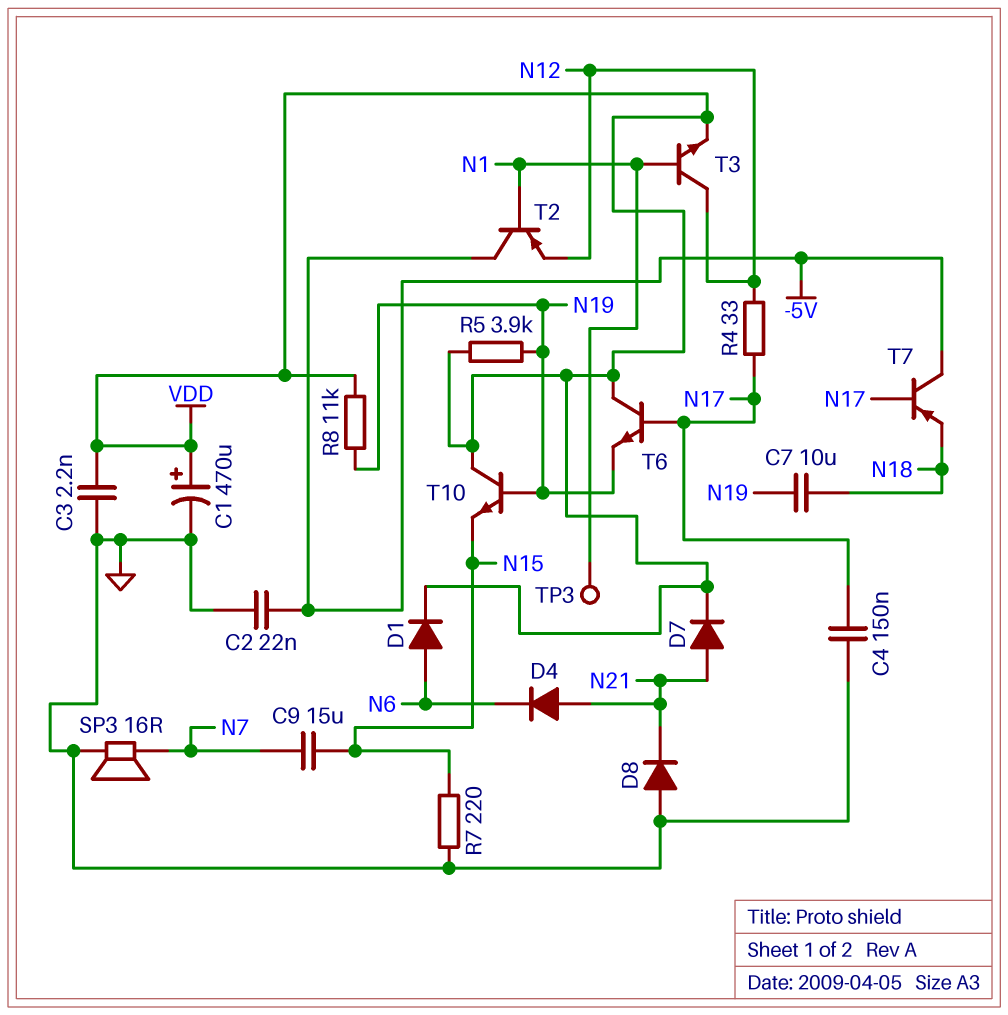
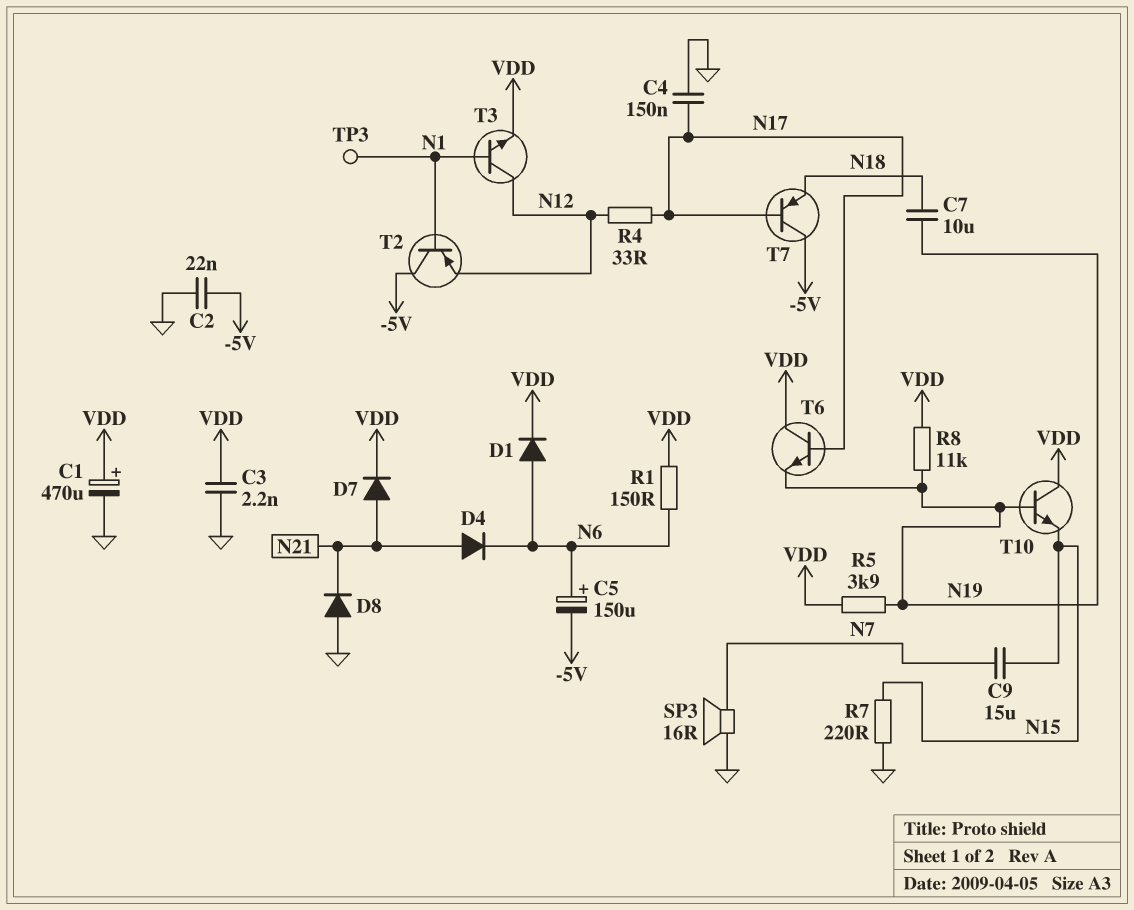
C5: none -> 150uF (plus N6, minus -5V)
R1: none -> 150 (N6, VDD)

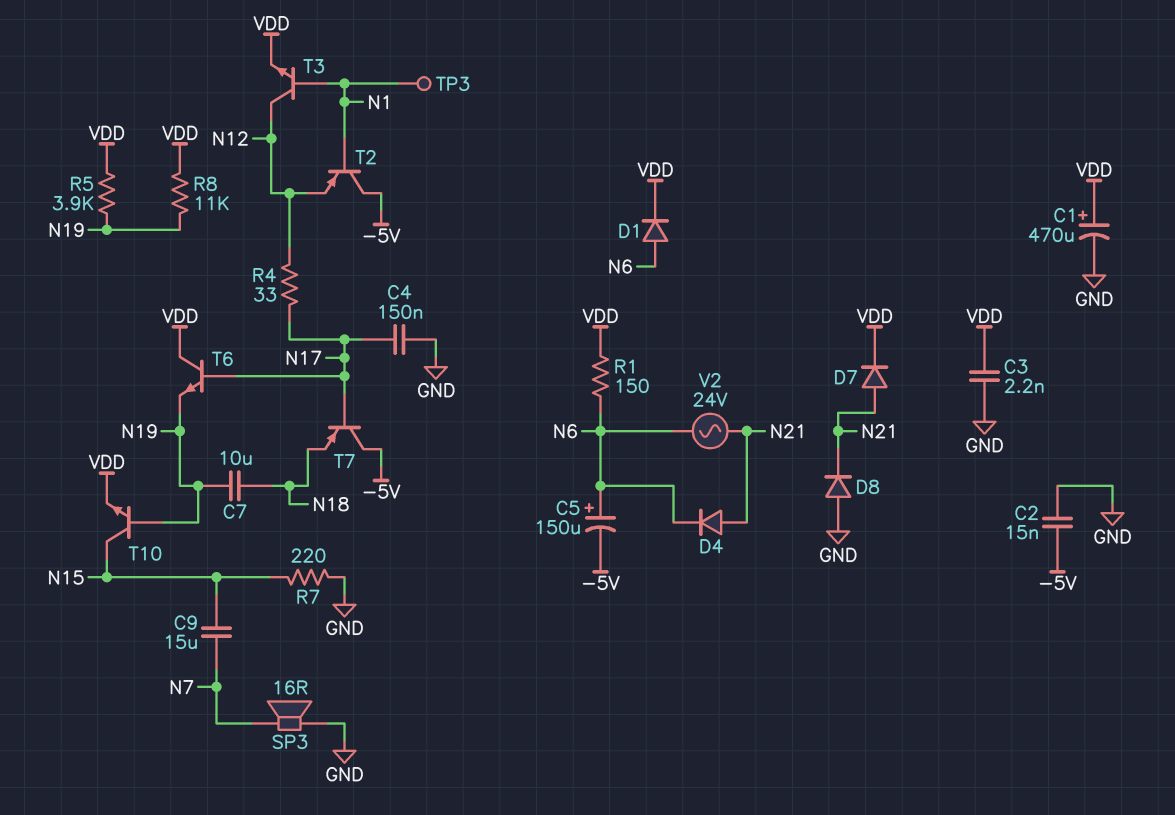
C2: 22nF (-5V, GND) -> 15nF (-5V, GND)
T10: NPN (B N19, C VDD, E N15) -> NPN (B N19, C N15, E VDD)
V2: none -> AC 24V (N6, N21)

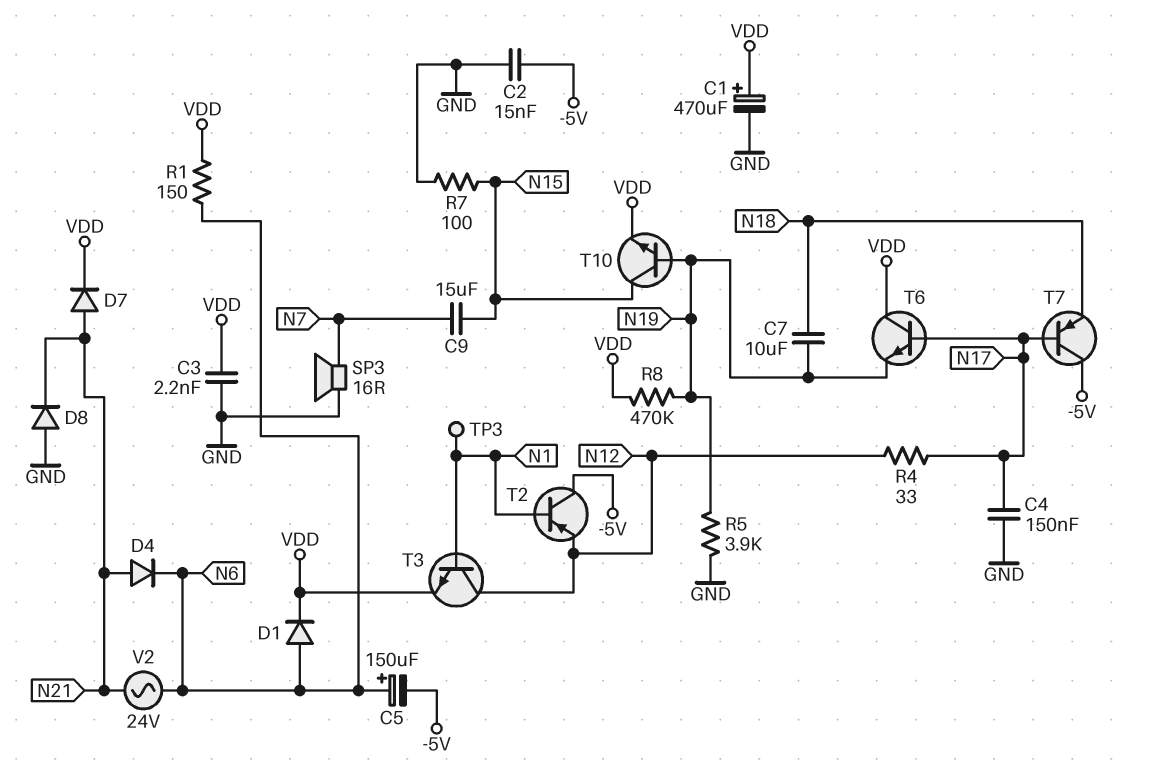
R5: 3.9k (N19, VDD) -> 3.9k (GND, N19)
R7: 220 (GND, N15) -> 100 (GND, N15)
R8: 11k (N19, VDD) -> 470k (N19, VDD)

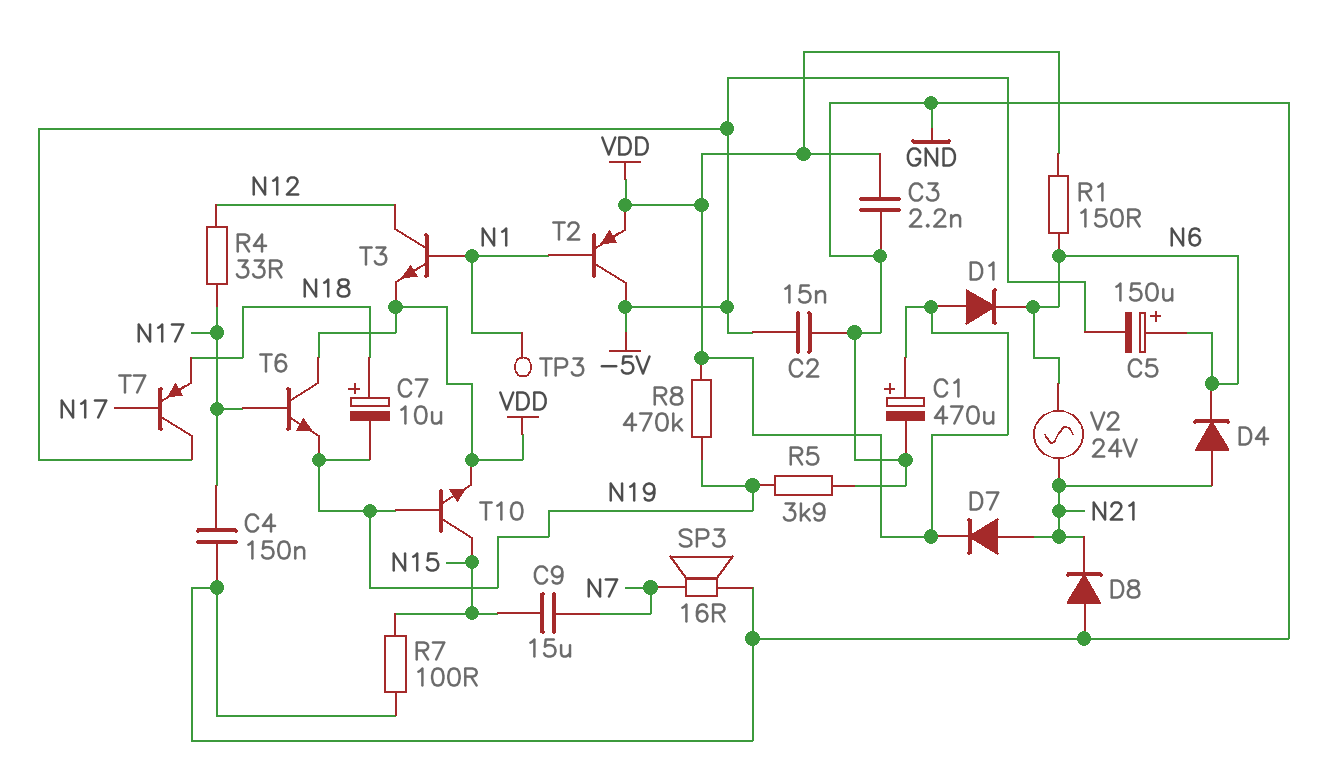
C7: 10uF (N18, N19) -> 10uF (plus N18, minus N19)
D1: diode (A N6, K VDD) -> diode (A VDD, K N6)
T2: PNP (B N1, C -5V, E N12) -> PNP (B N1, C -5V, E VDD)

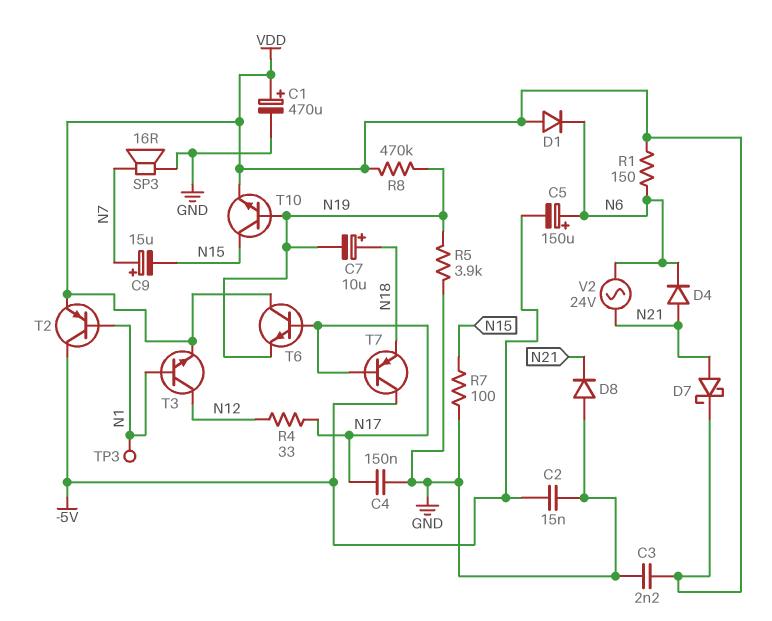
C9: 15uF (N7, N15) -> 15uF (plus N7, minus N15)
D7: diode (A N21, K VDD) -> schottky (A N21, K VDD)

